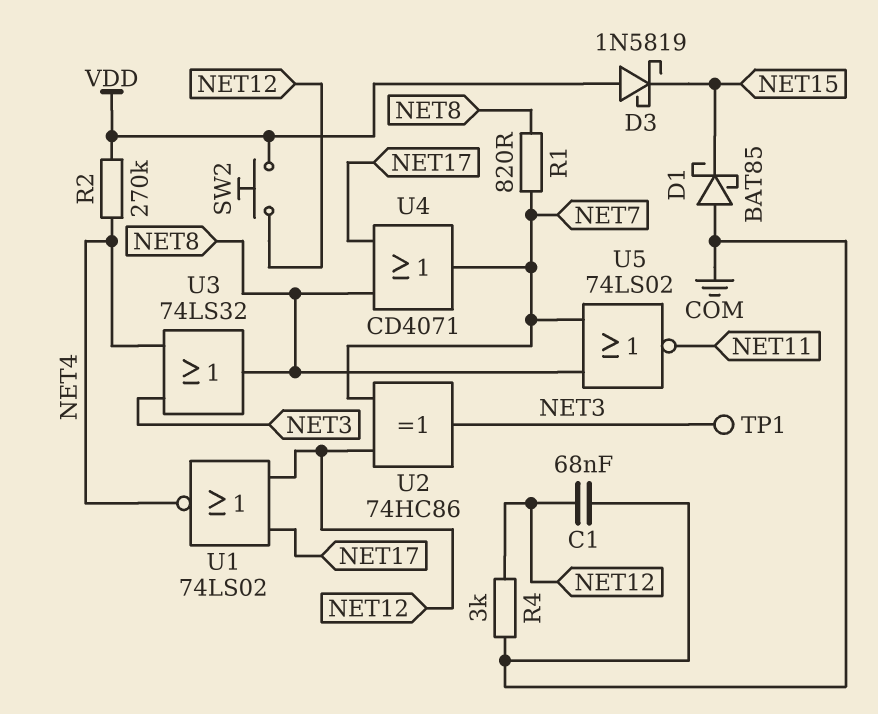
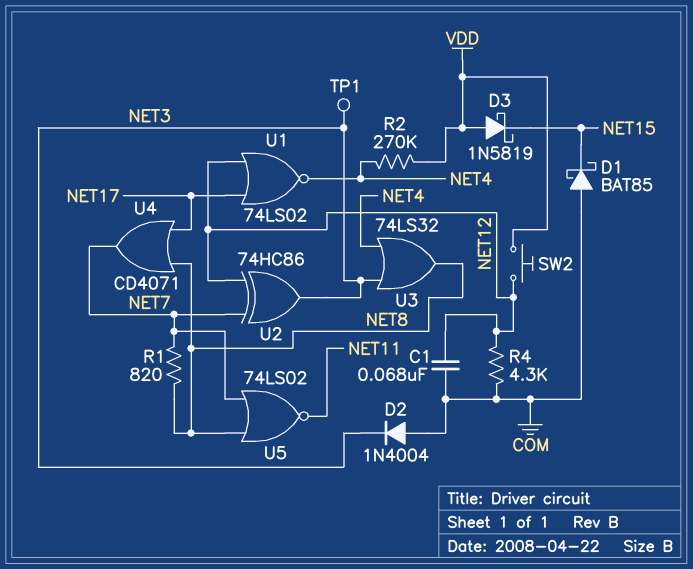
D2: none -> diode 1N4004 (A COM, K NET3)
R4: 3k (COM, NET12) -> 4.3k (COM, NET12)

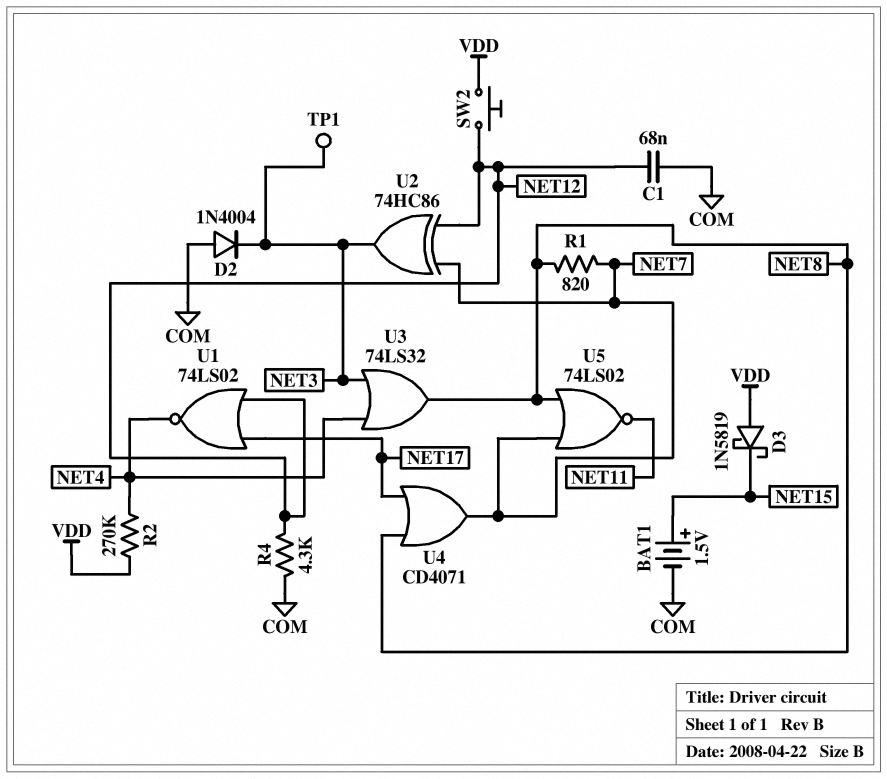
BAT1: none -> 1.5V (plus NET15, minus COM)
D1: schottky BAT85 (A COM, K NET15) -> none

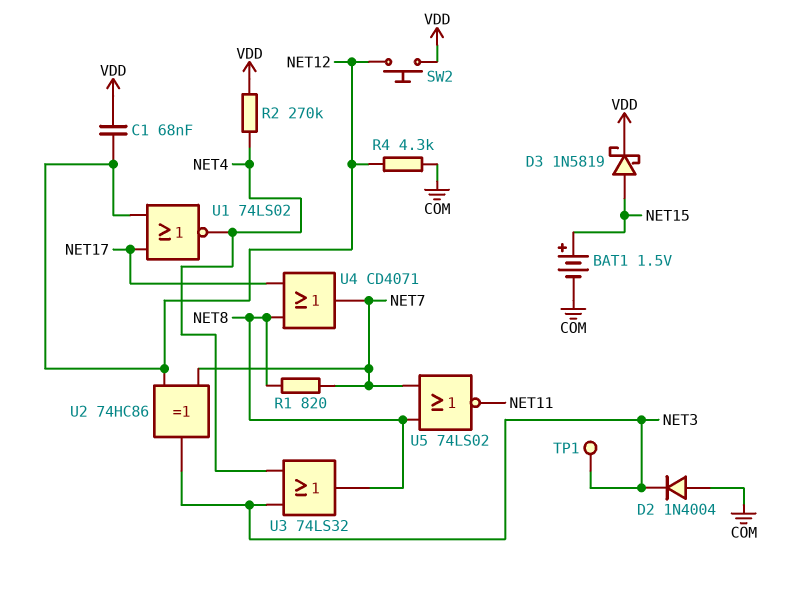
C1: 68nF (COM, NET12) -> 68nF (NET12, VDD)
D3: schottky 1N5819 (A VDD, K NET15) -> schottky 1N5819 (A NET15, K VDD)

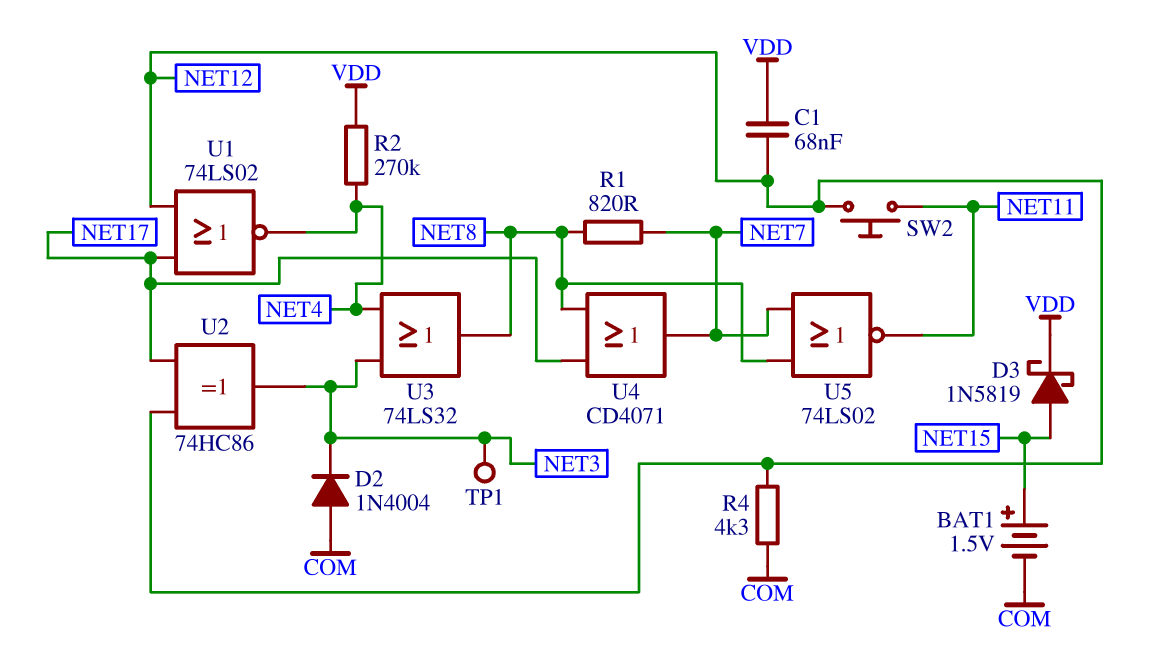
SW2: button (NET12, VDD) -> button (NET11, NET12)
U2: XOR 74HC86 (in NET7, in NET12, out NET3) -> XOR 74HC86 (in NET12, in NET17, out NET3)

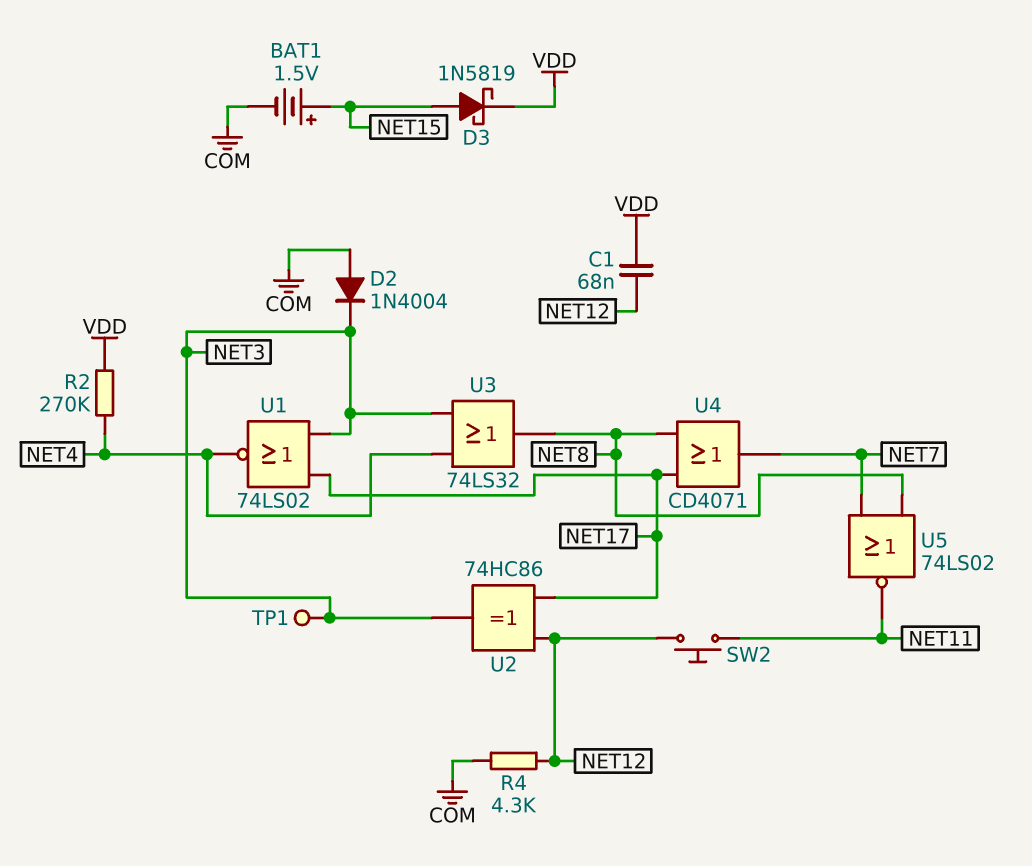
R1: 820 (NET7, NET8) -> none
U1: NOR 74LS02 (in NET12, in NET17, out NET4) -> NOR 74LS02 (in NET3, in NET17, out NET4)

